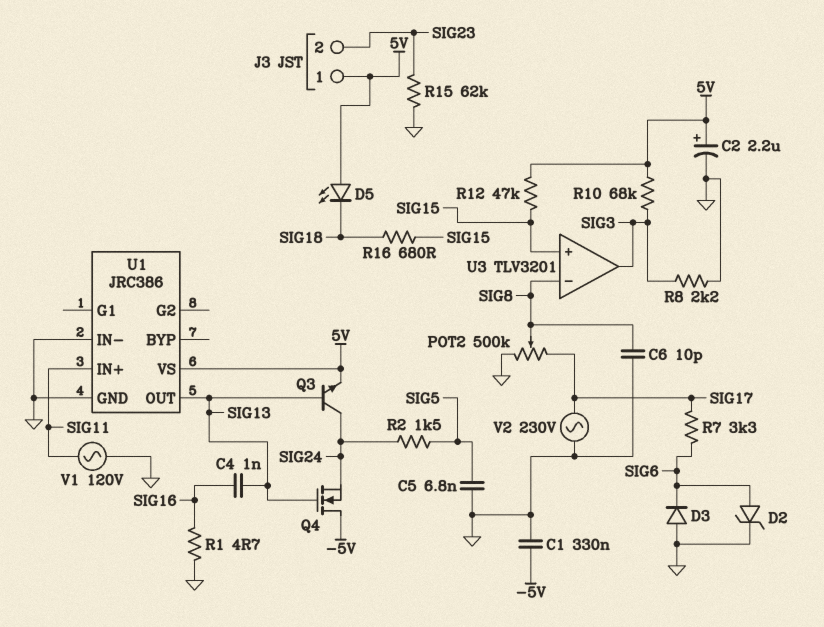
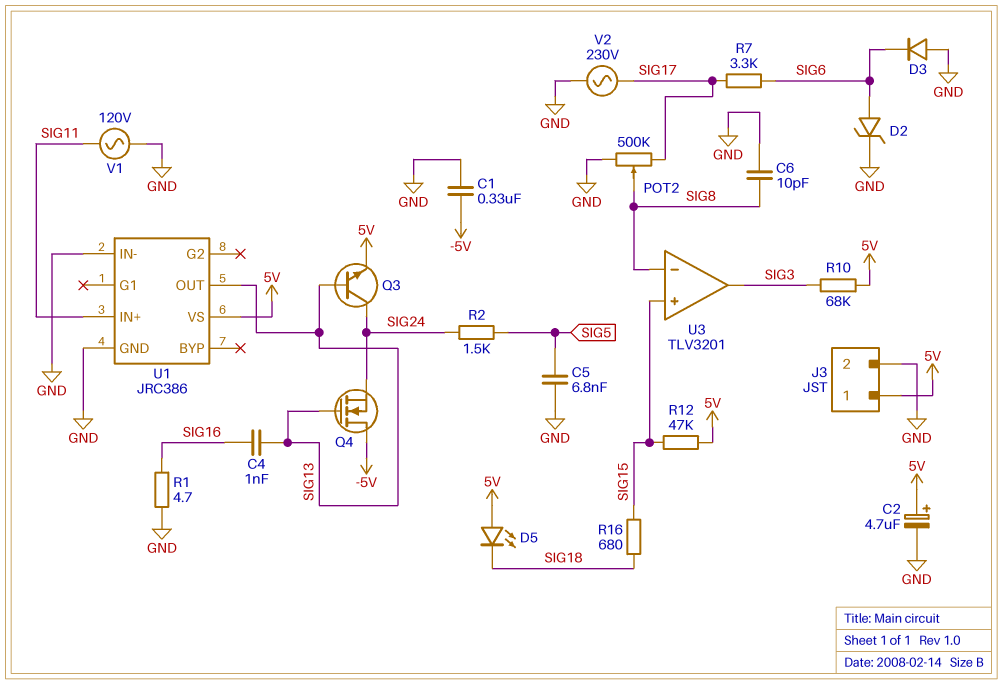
C2: 2.2uF (plus 5V, minus GND) -> 4.7uF (plus 5V, minus GND)
J3 pin 2: SIG23 -> GND
R8: 2.2k (GND, SIG3) -> none
R15: 62k (GND, SIG23) -> none

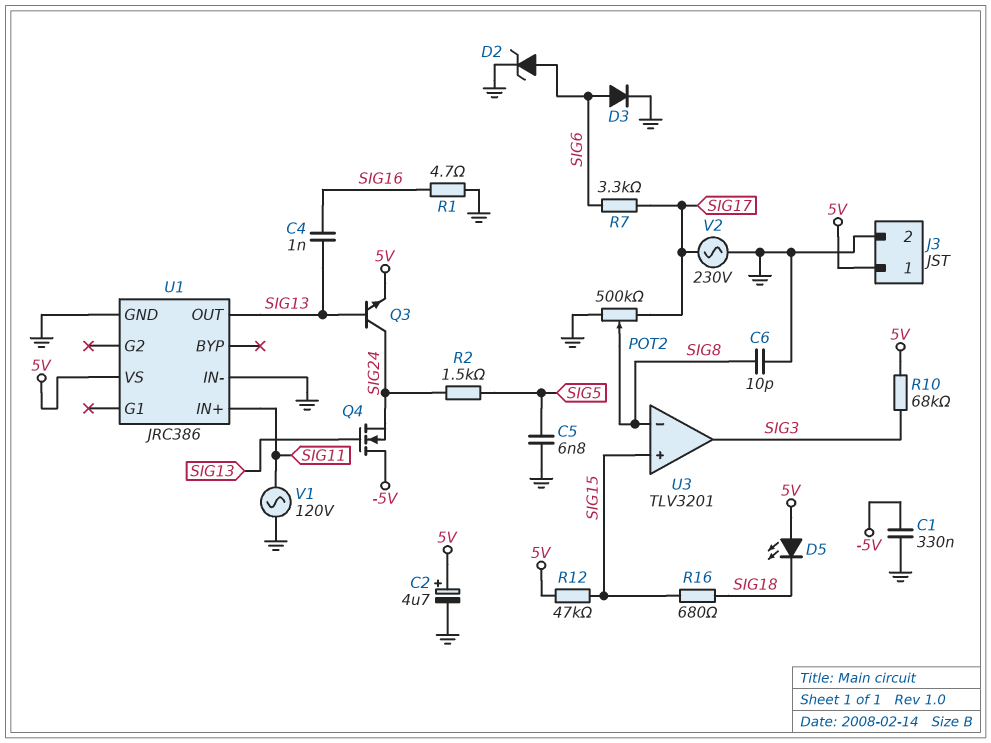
D3: diode (A GND, K SIG6) -> diode (A SIG6, K GND)

